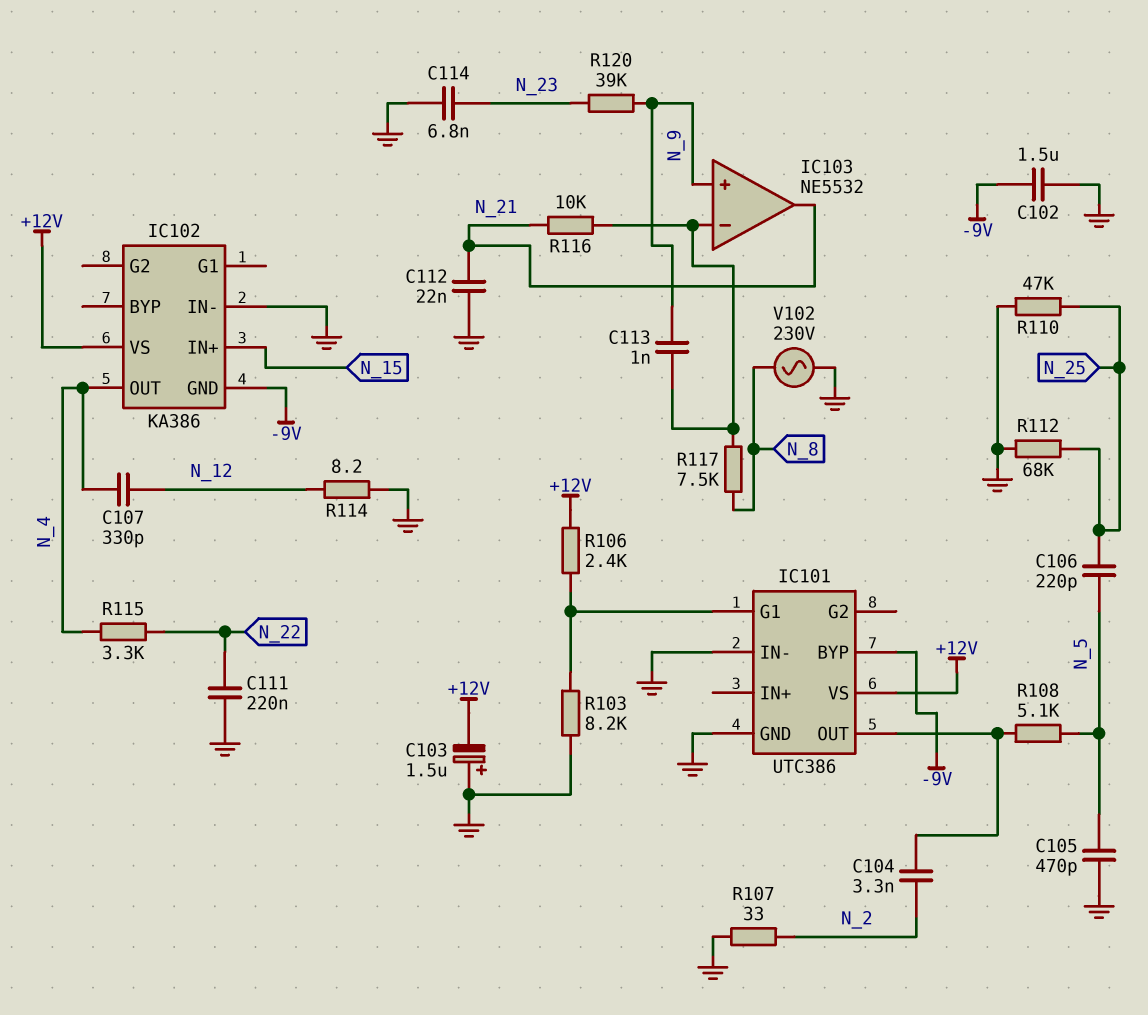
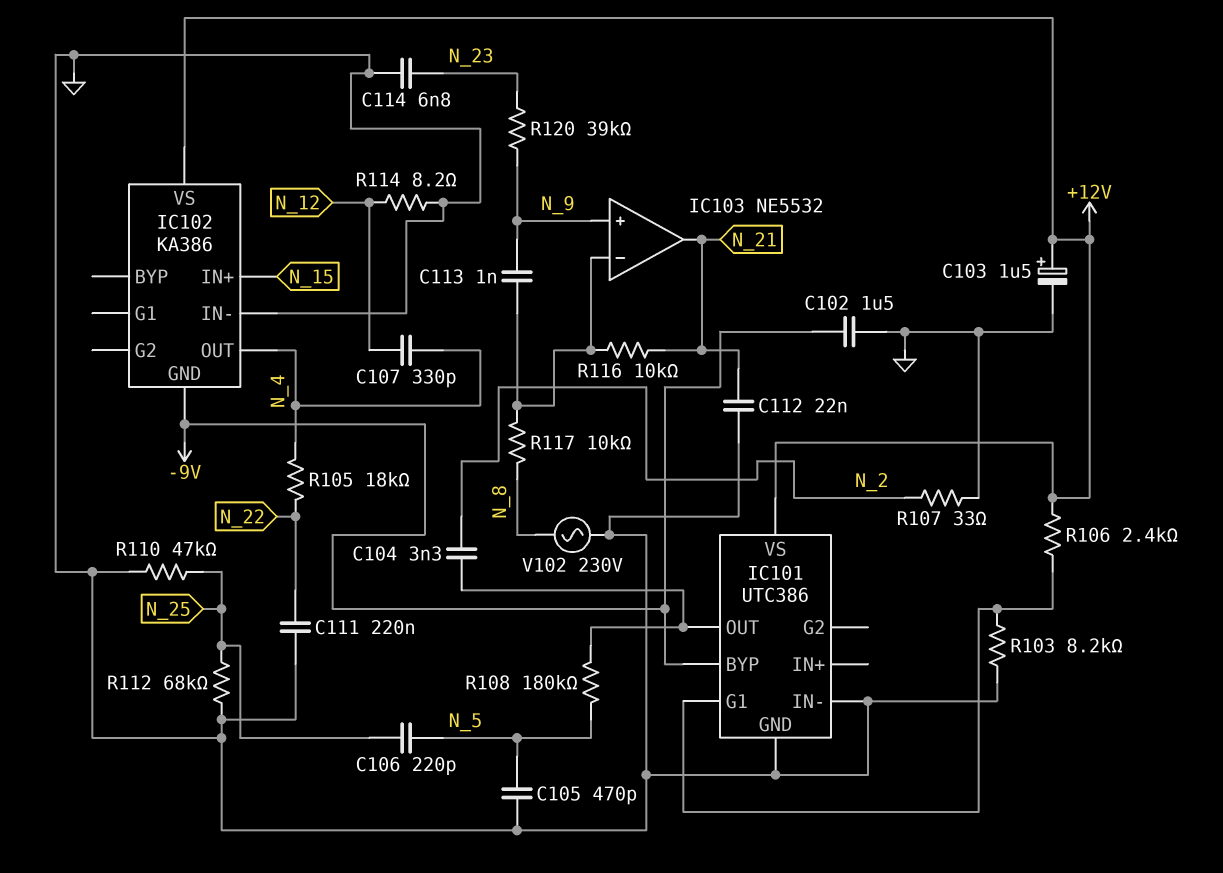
C103: 1.5uF (plus GND, minus +12V) -> 1.5uF (plus +12V, minus GND)
R105: none -> 18k (N_4, N_22)
R108: 5.1k (IC101/OUT, N_5) -> 180k (IC101/OUT, N_5)
R115: 3.3k (N_4, N_22) -> none
R117: 7.5k (IC103/in-, N_8) -> 10k (IC103/in-, N_8)

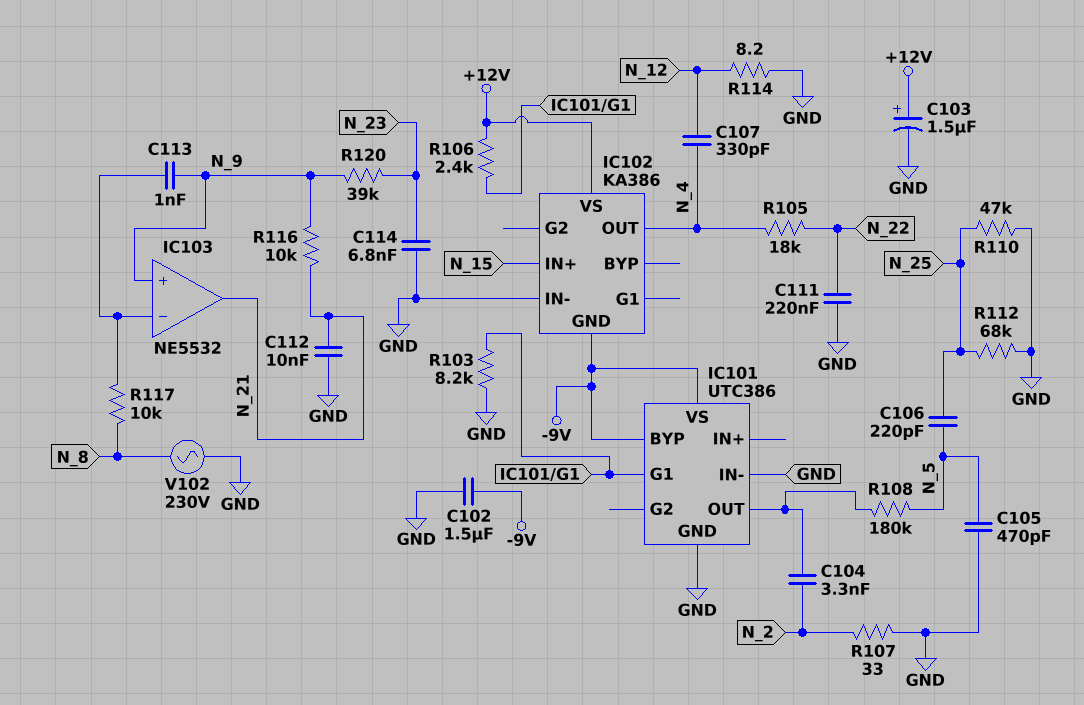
C112: 22nF (GND, N_21) -> 10nF (GND, N_21)
IC101 pin VS: +12V -> -9V
R116: 10k (IC103/in-, N_21) -> 10k (N_9, N_21)

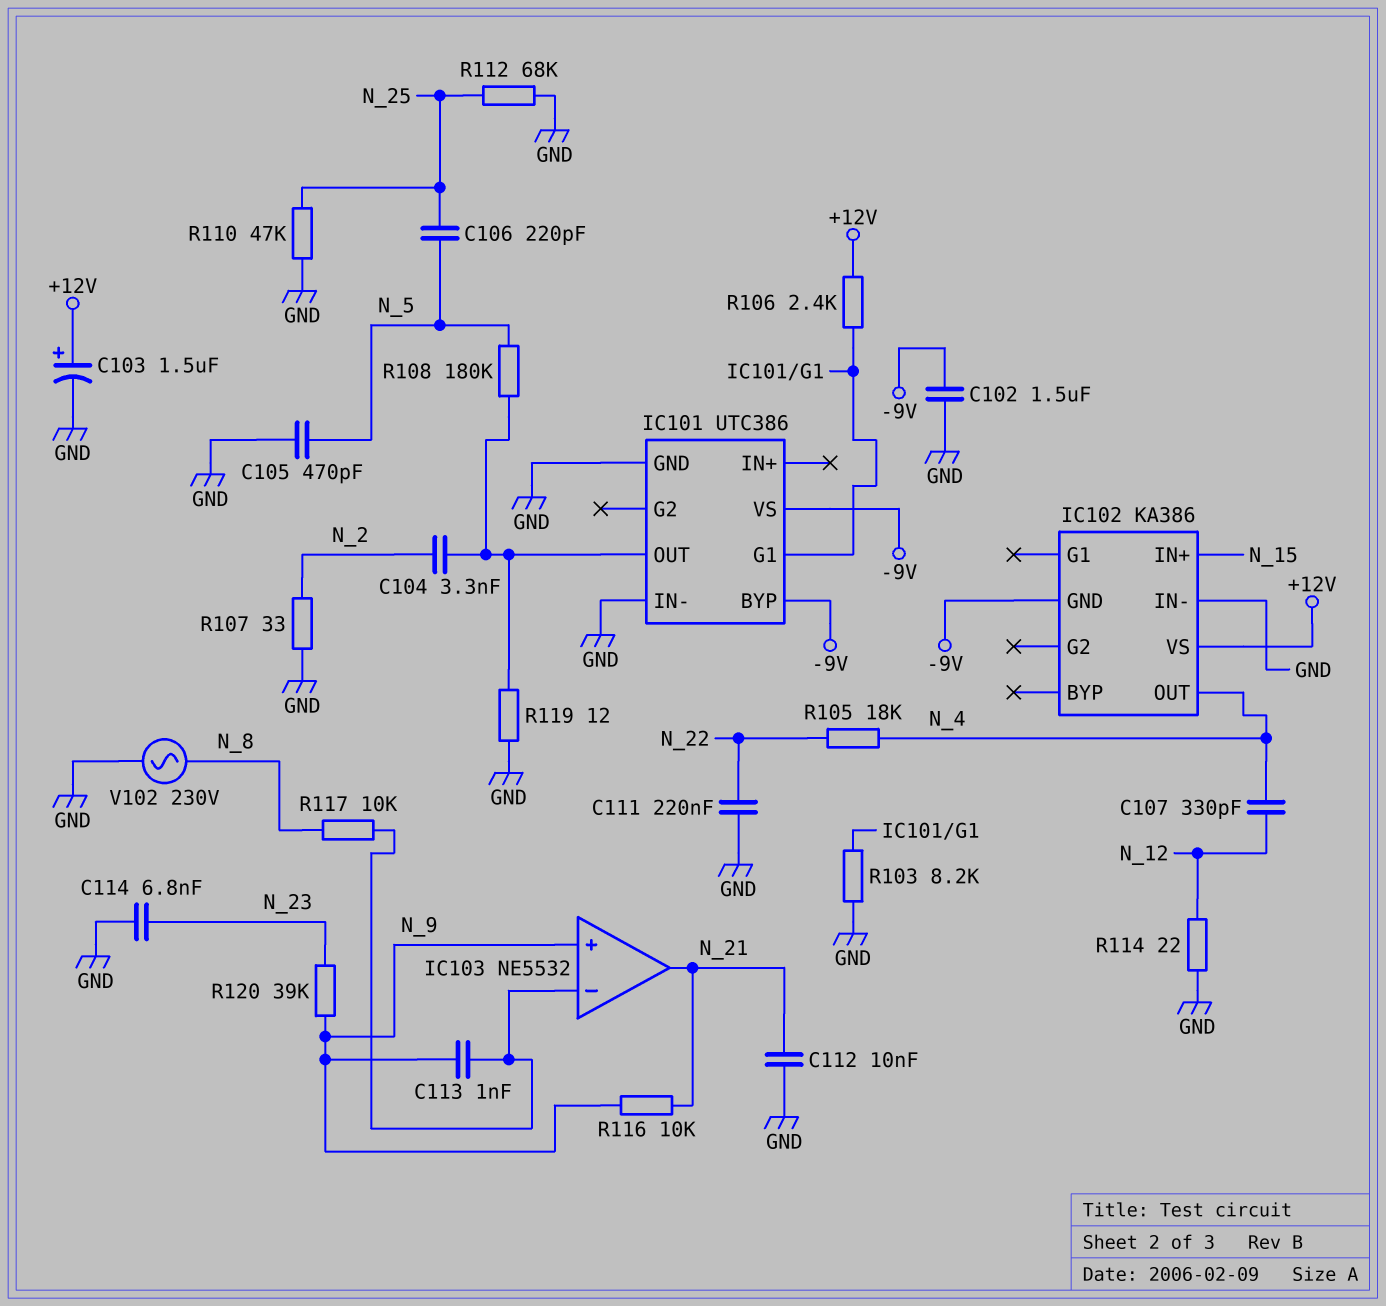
R114: 8.2 (GND, N_12) -> 22 (GND, N_12)
R119: none -> 12 (GND, IC101/OUT)

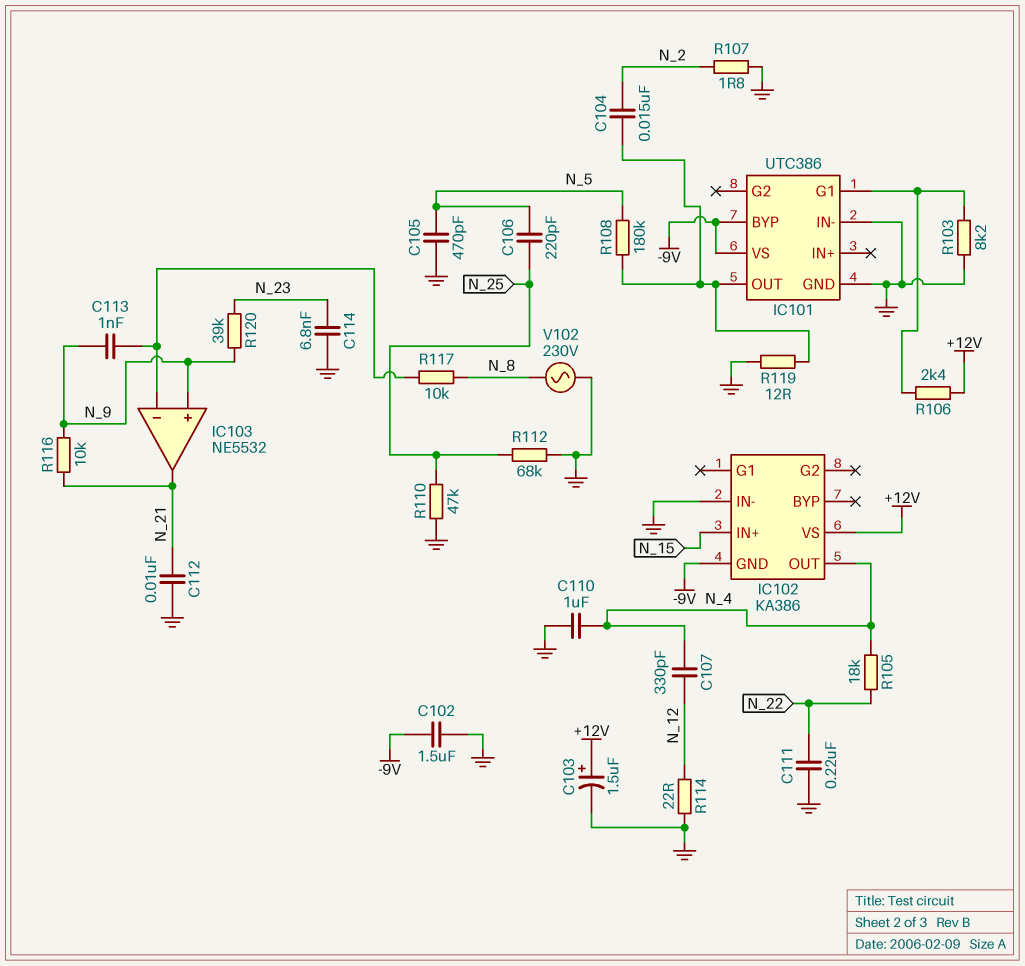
C104: 3.3nF (IC101/OUT, N_2) -> 15nF (IC101/OUT, N_2)
C110: none -> 1uF (GND, N_4)
R107: 33 (GND, N_2) -> 1.8 (GND, N_2)

